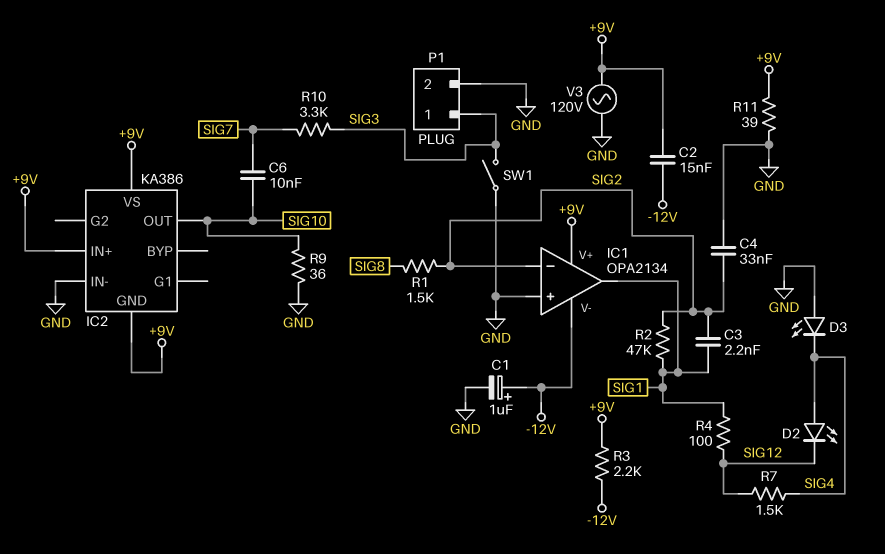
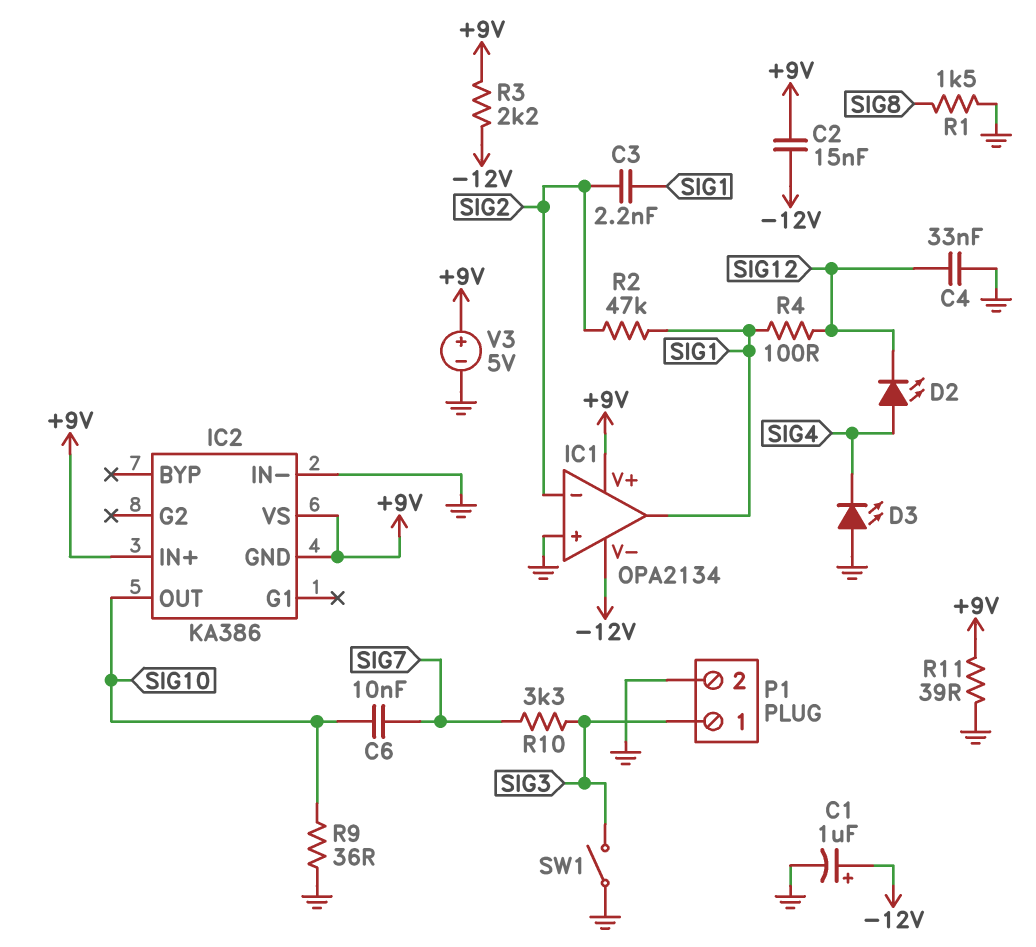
C4: 33nF (GND, SIG2) -> 33nF (GND, SIG12)
R1: 1.5k (SIG2, SIG8) -> 1.5k (GND, SIG8)
R7: 1.5k (SIG4, SIG12) -> none
V3: AC 120V (+9V, GND) -> 5V (plus +9V, minus GND)

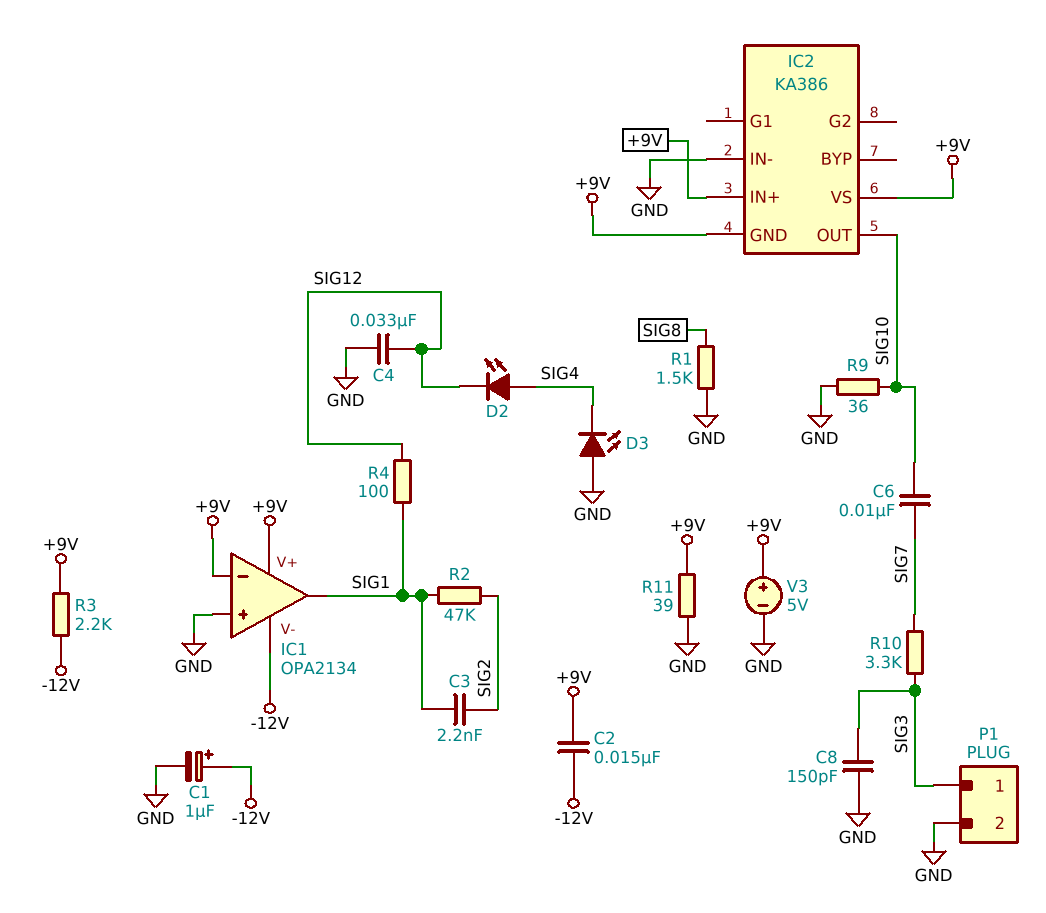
C8: none -> 150pF (GND, SIG3)
IC1 pin in-: SIG2 -> +9V
SW1: switch (GND, SIG3) -> none

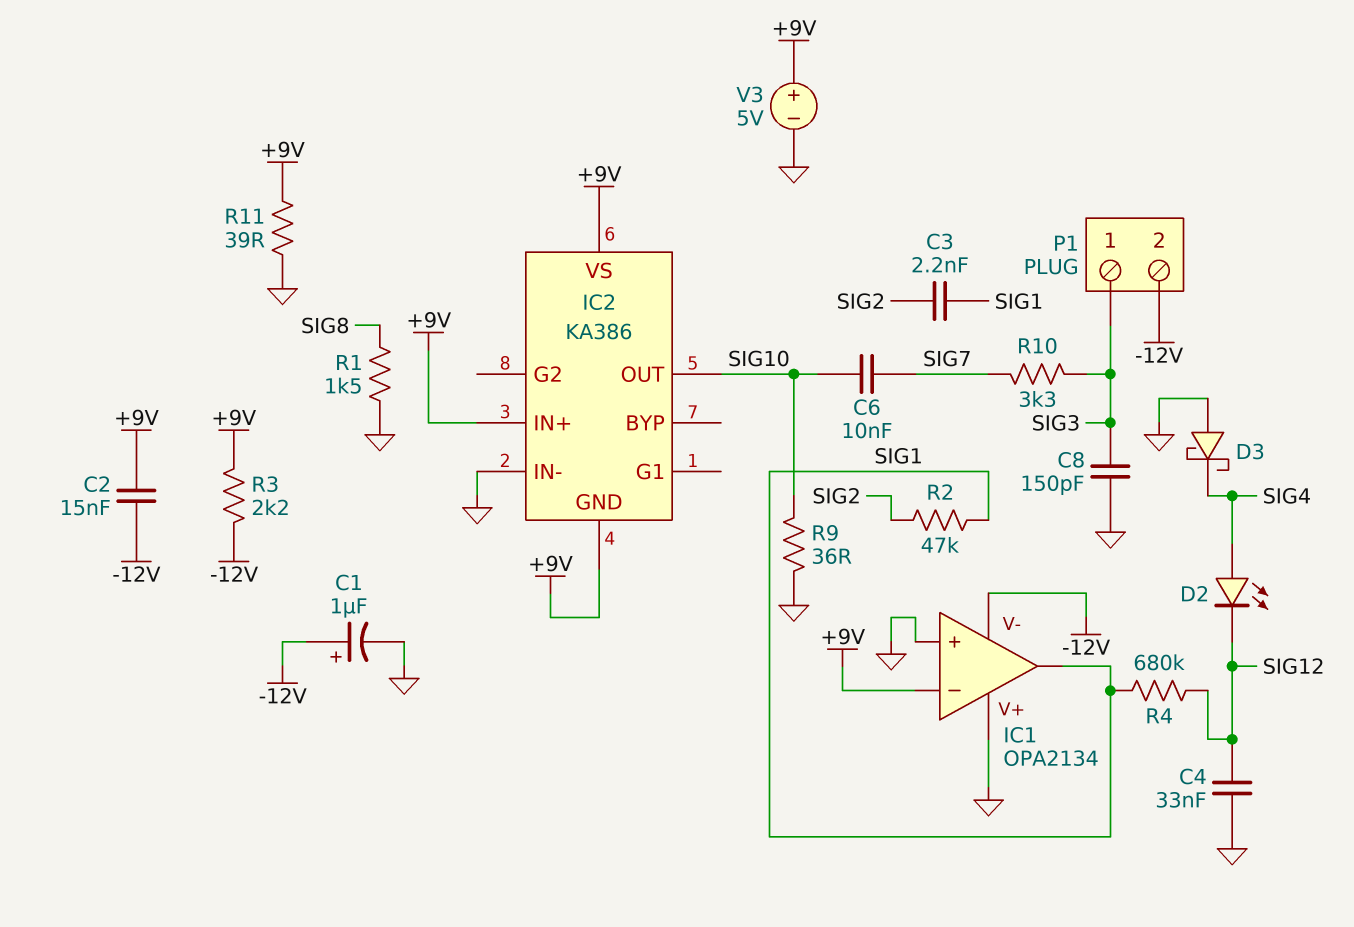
D3: LED (A GND, K SIG4) -> schottky (A GND, K SIG4)
IC1 pin V+: +9V -> GND
P1 pin 2: GND -> -12V
R4: 100 (SIG1, SIG12) -> 680k (SIG1, SIG12)

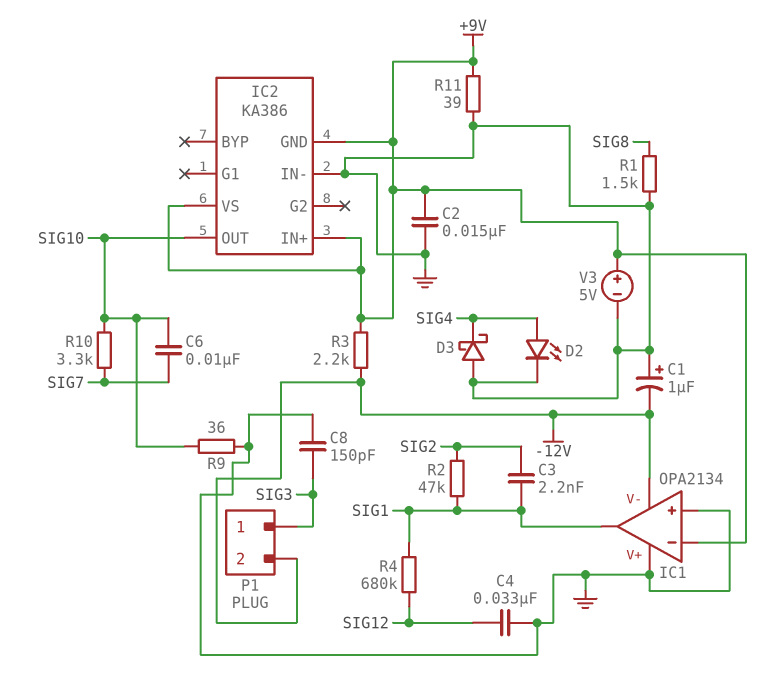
C1: 1uF (plus -12V, minus GND) -> 1uF (plus GND, minus -12V)
C2: 15nF (+9V, -12V) -> 15nF (+9V, GND)
D2: LED (A SIG4, K SIG12) -> LED (A SIG4, K GND)
R10: 3.3k (SIG3, SIG7) -> 3.3k (SIG7, SIG10)

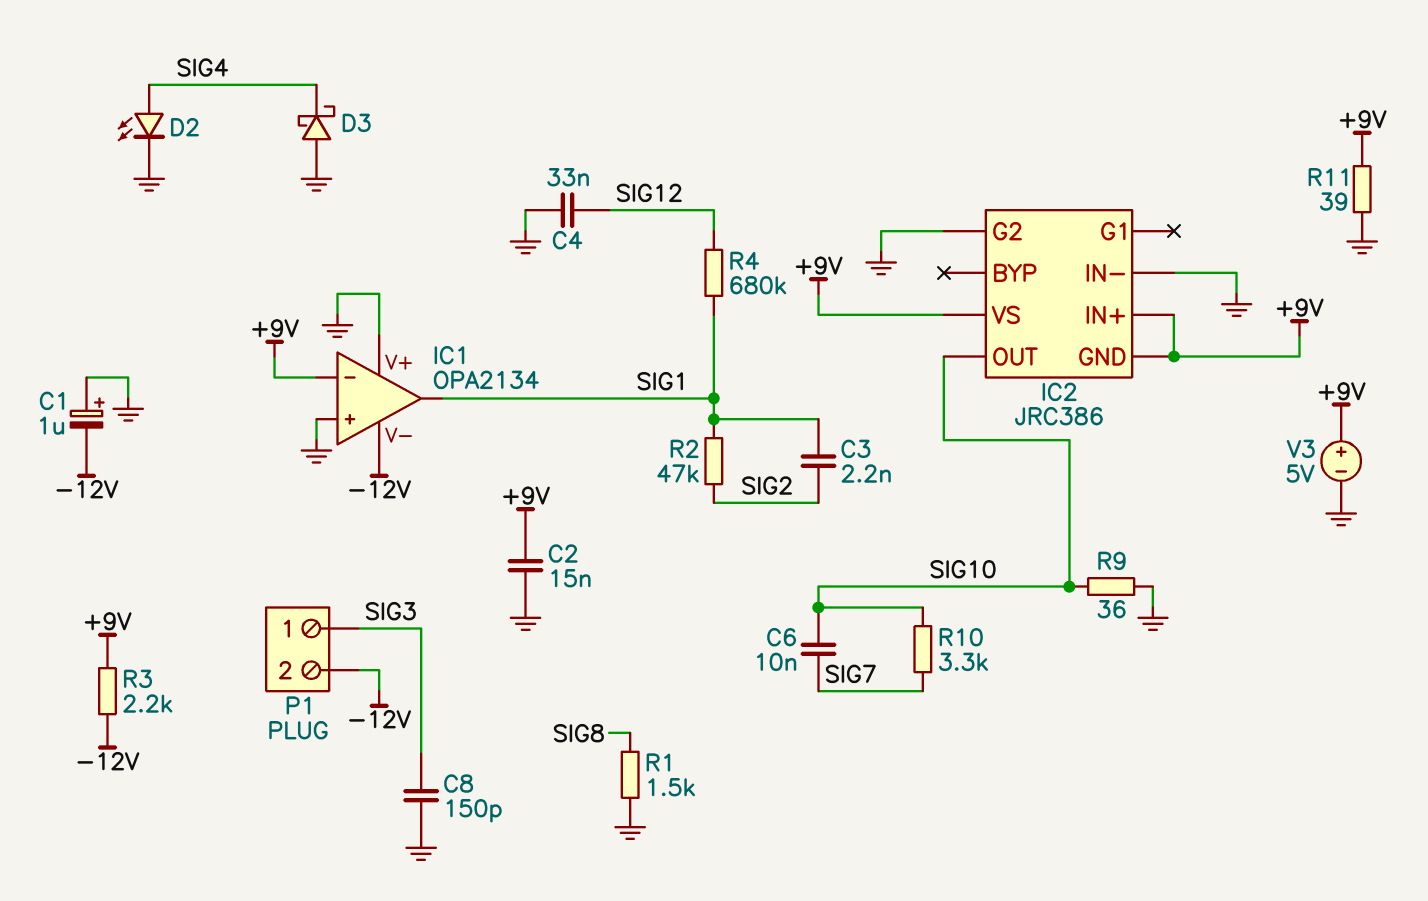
IC2: KA386 -> JRC386
IC2 pin G2: none -> GND

